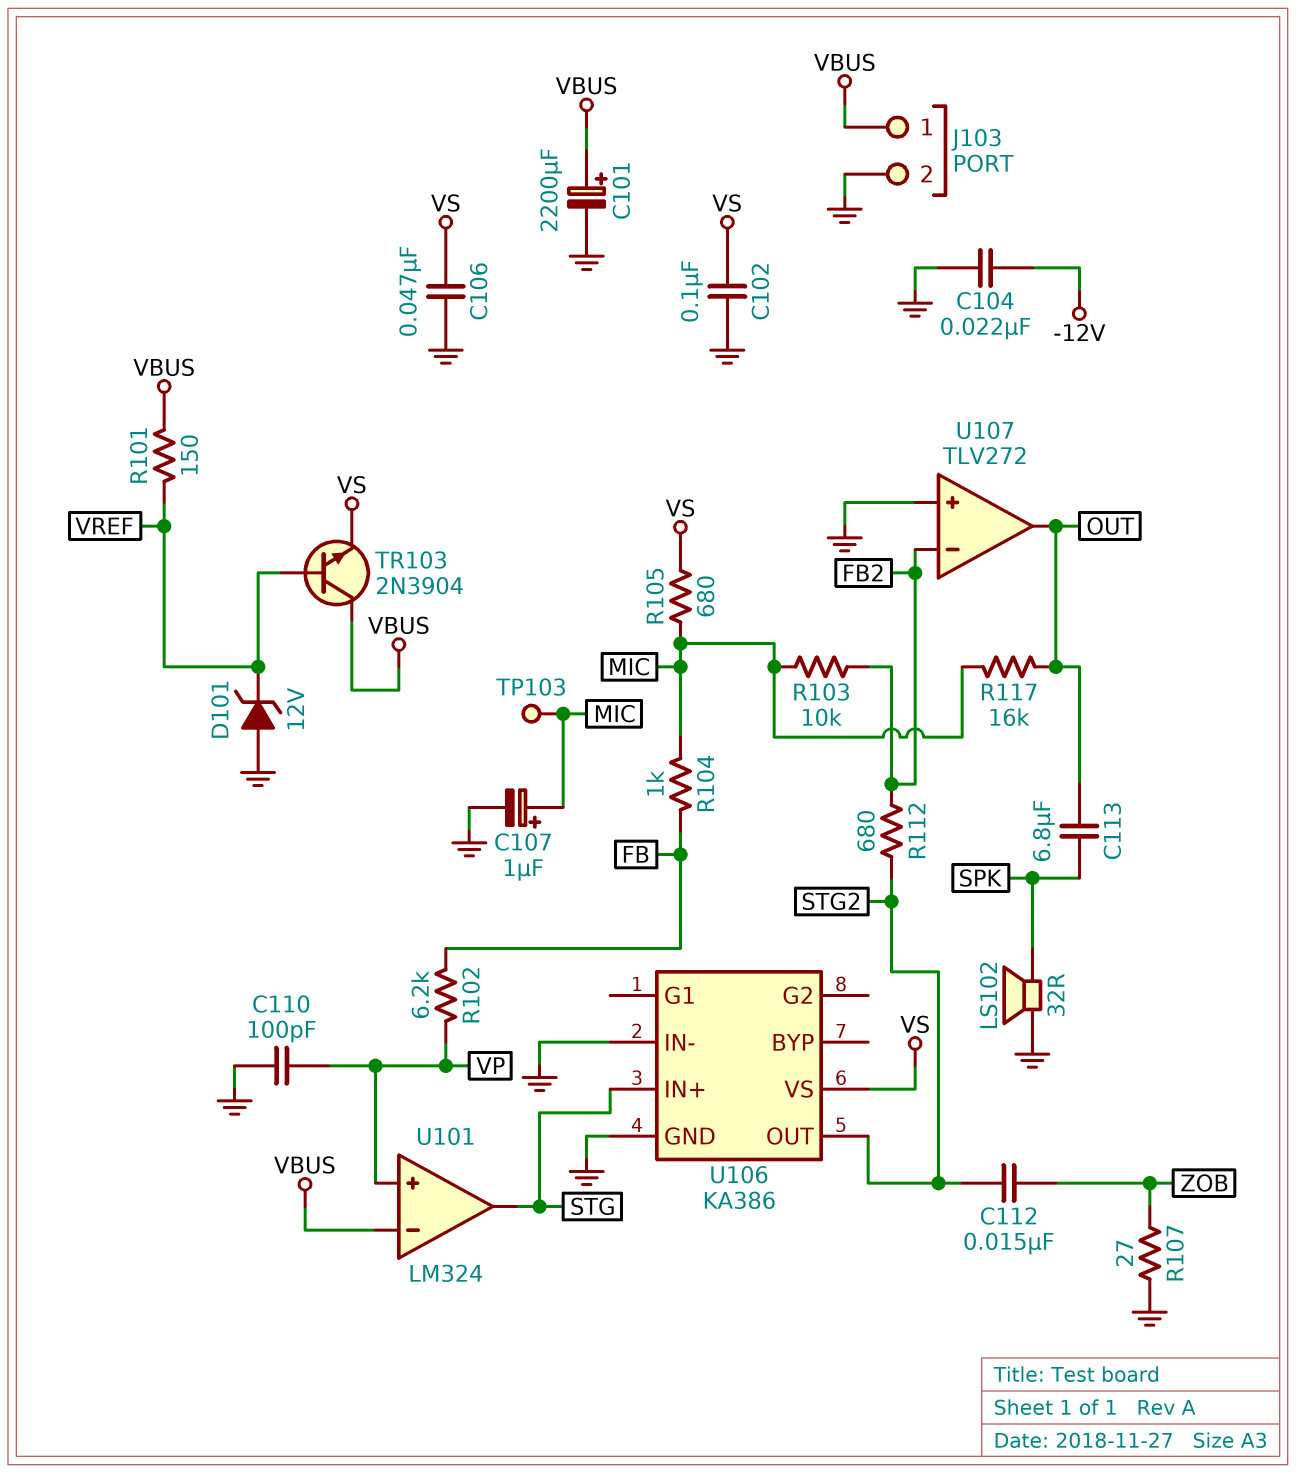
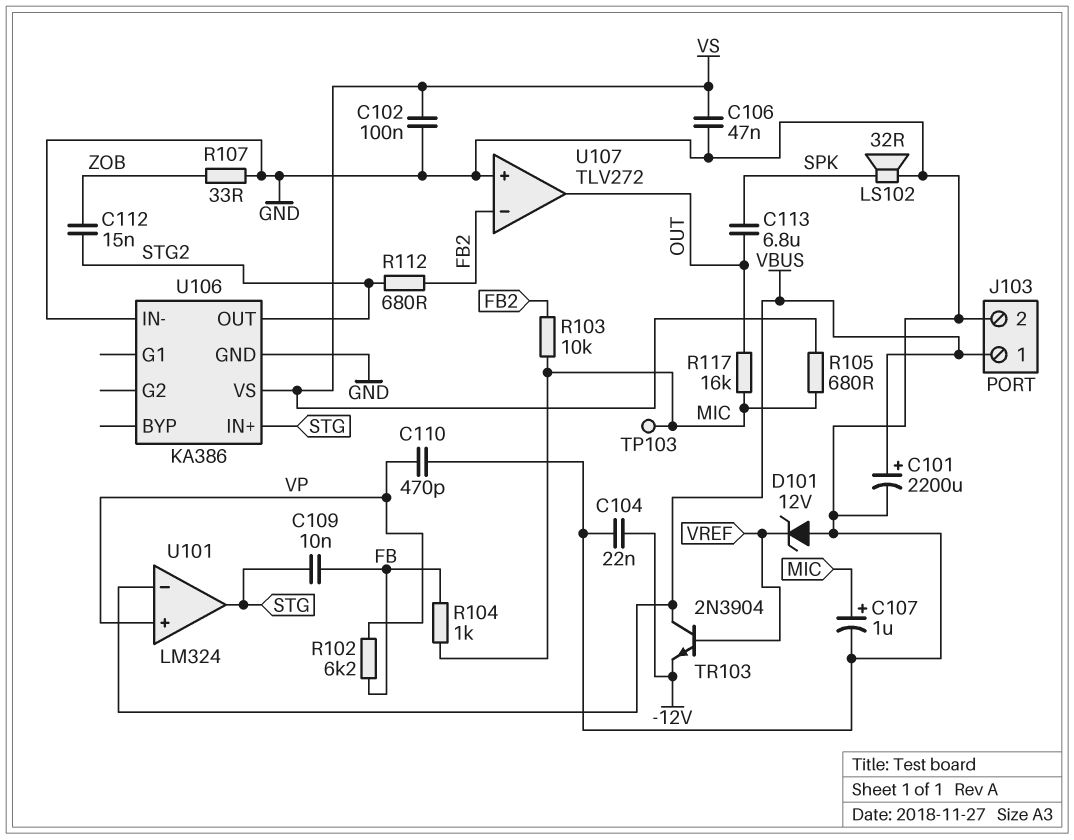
C109: none -> 10nF (FB, STG)
C110: 100pF (GND, VP) -> 470pF (GND, VP)
R101: 150 (VBUS, VREF) -> none
R107: 27 (GND, ZOB) -> 33 (GND, ZOB)
TR103: NPN 2N3904 (B VREF, C VBUS, E VS) -> NPN 2N3904 (B VREF, C VBUS, E -12V)

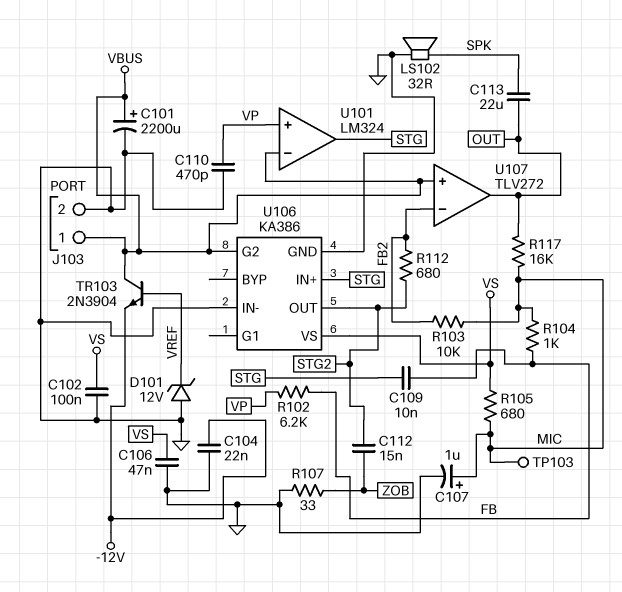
C113: 6.8uF (OUT, SPK) -> 22uF (OUT, SPK)
U106 pin G2: none -> VBUS
U107 pin in+: GND -> VBUS

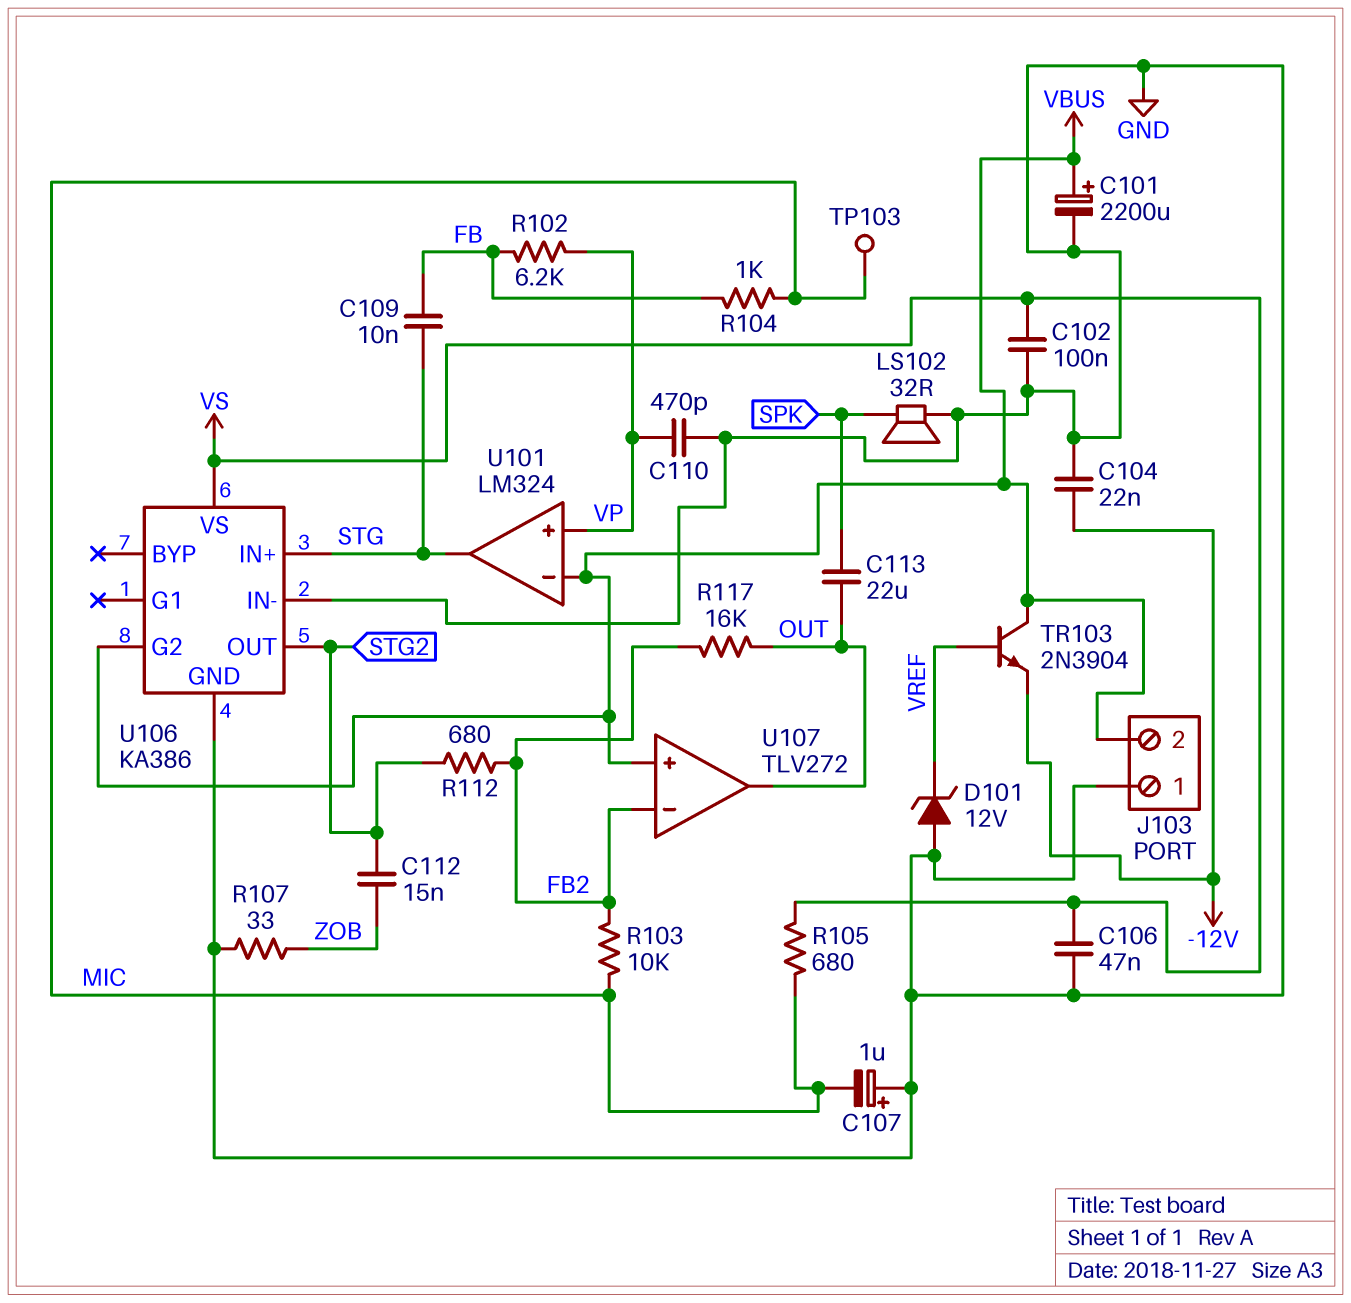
C107: 1uF (plus MIC, minus GND) -> 1uF (plus GND, minus MIC)
J103 pin 1: VBUS -> GND
J103 pin 2: GND -> VBUS
R117: 16k (MIC, OUT) -> 16k (FB2, OUT)

